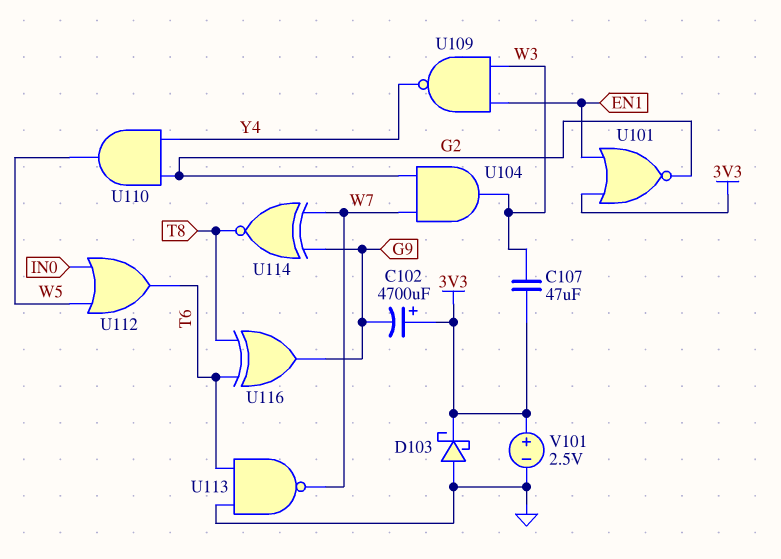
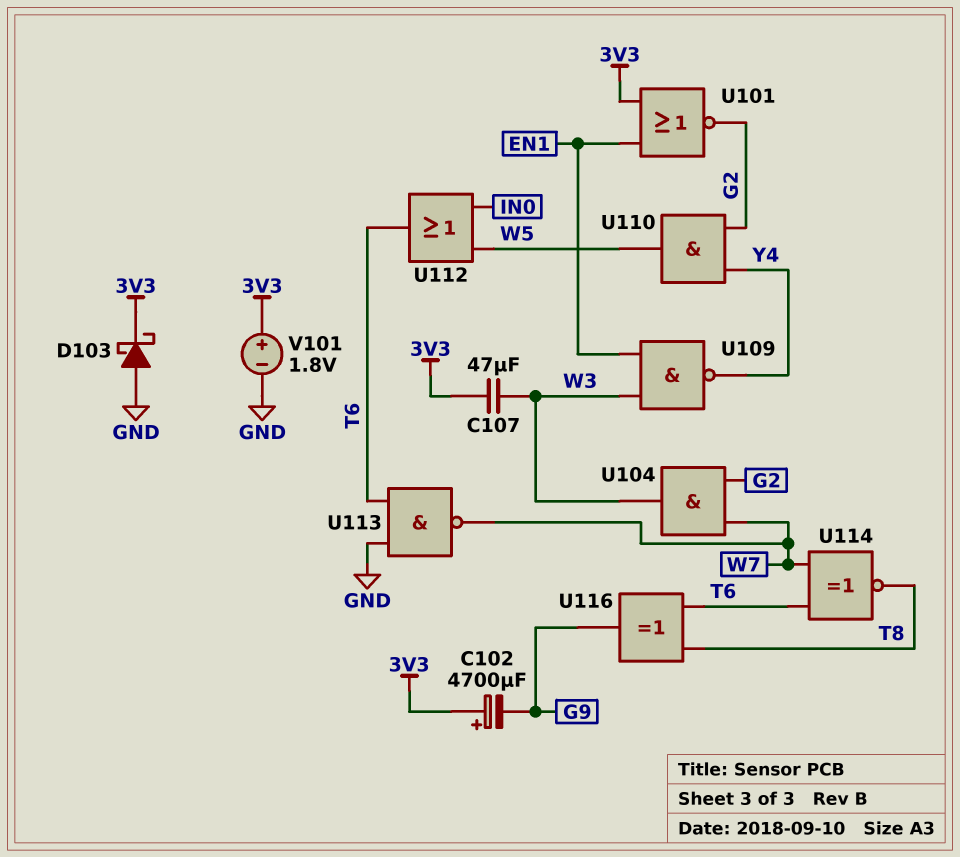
U114: XNOR (in G9, in W7, out T8) -> XNOR (in T6, in W7, out T8)
V101: 2.5V (plus 3V3, minus GND) -> 1.8V (plus 3V3, minus GND)

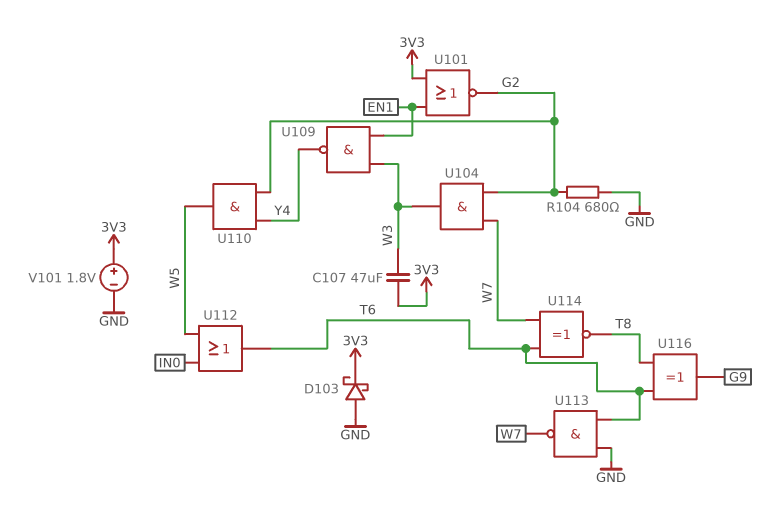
C102: 4700uF (plus 3V3, minus G9) -> none
R104: none -> 680 (G2, GND)

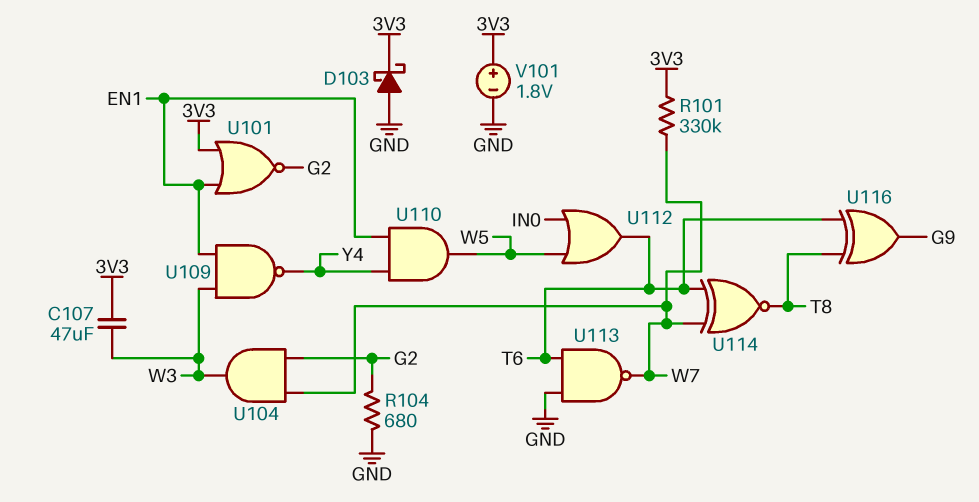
R101: none -> 330k (3V3, W7)
U110: AND (in G2, in Y4, out W5) -> AND (in EN1, in Y4, out W5)

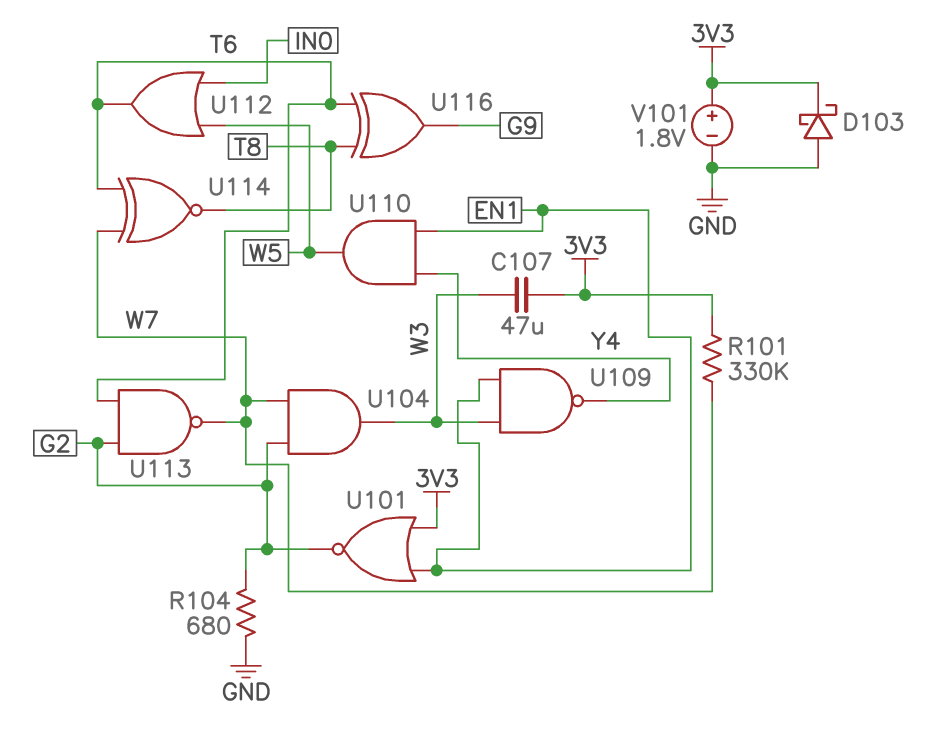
U113: NAND (in GND, in T6, out W7) -> NAND (in G2, in T6, out W7)

